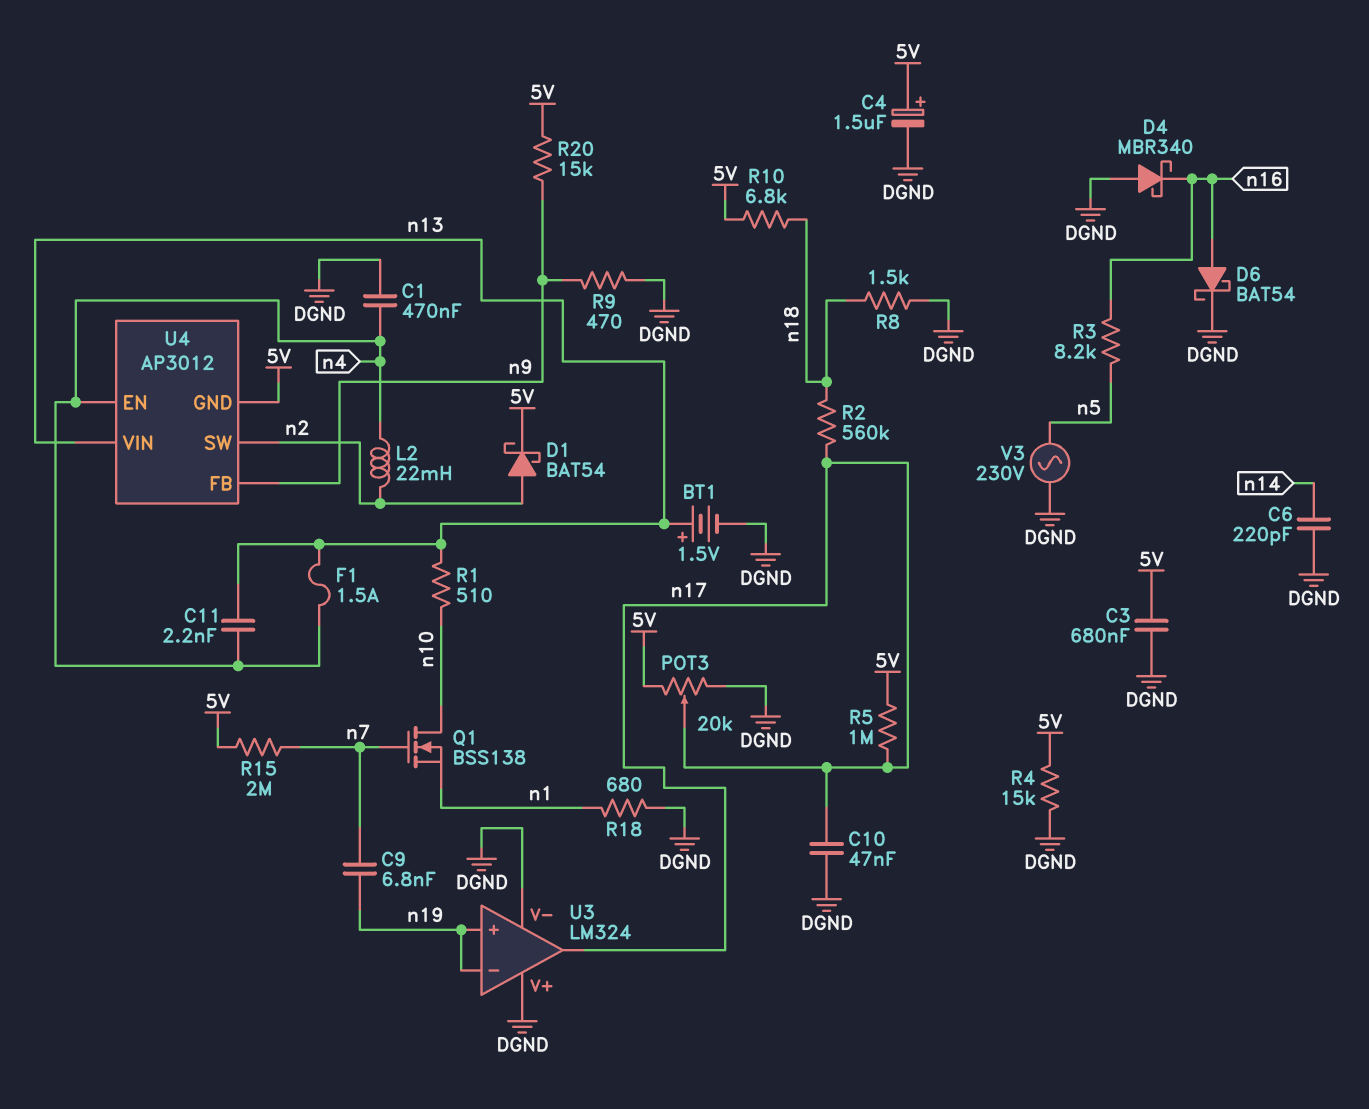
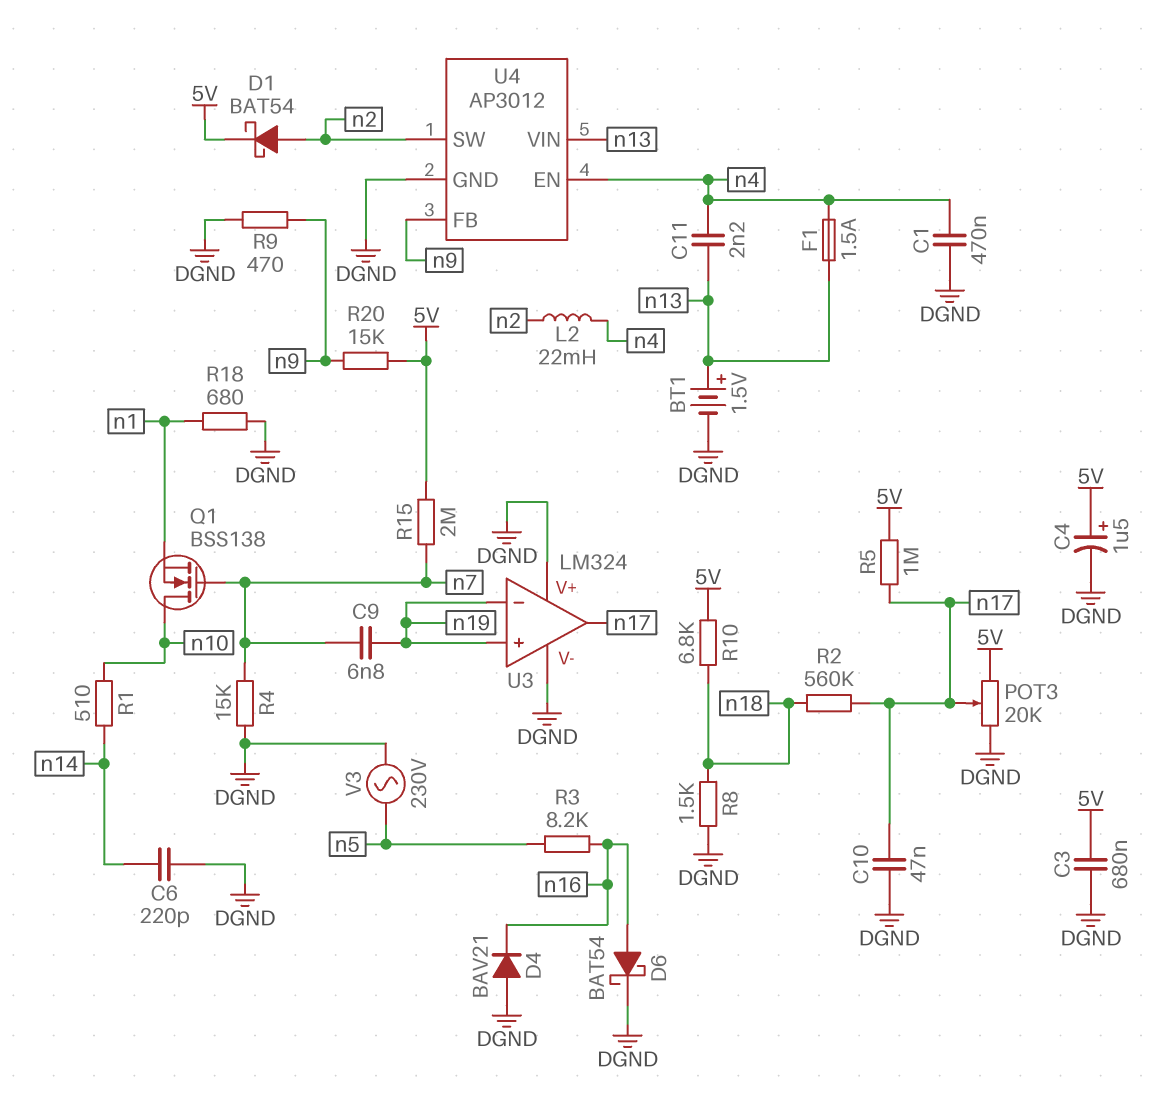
D4: schottky MBR340 (A DGND, K n16) -> diode BAV21 (A DGND, K n16)
R1: 510 (n10, n13) -> 510 (n10, n14)
R4: 15k (5V, DGND) -> 15k (DGND, n7)
U4 pin GND: 5V -> DGND

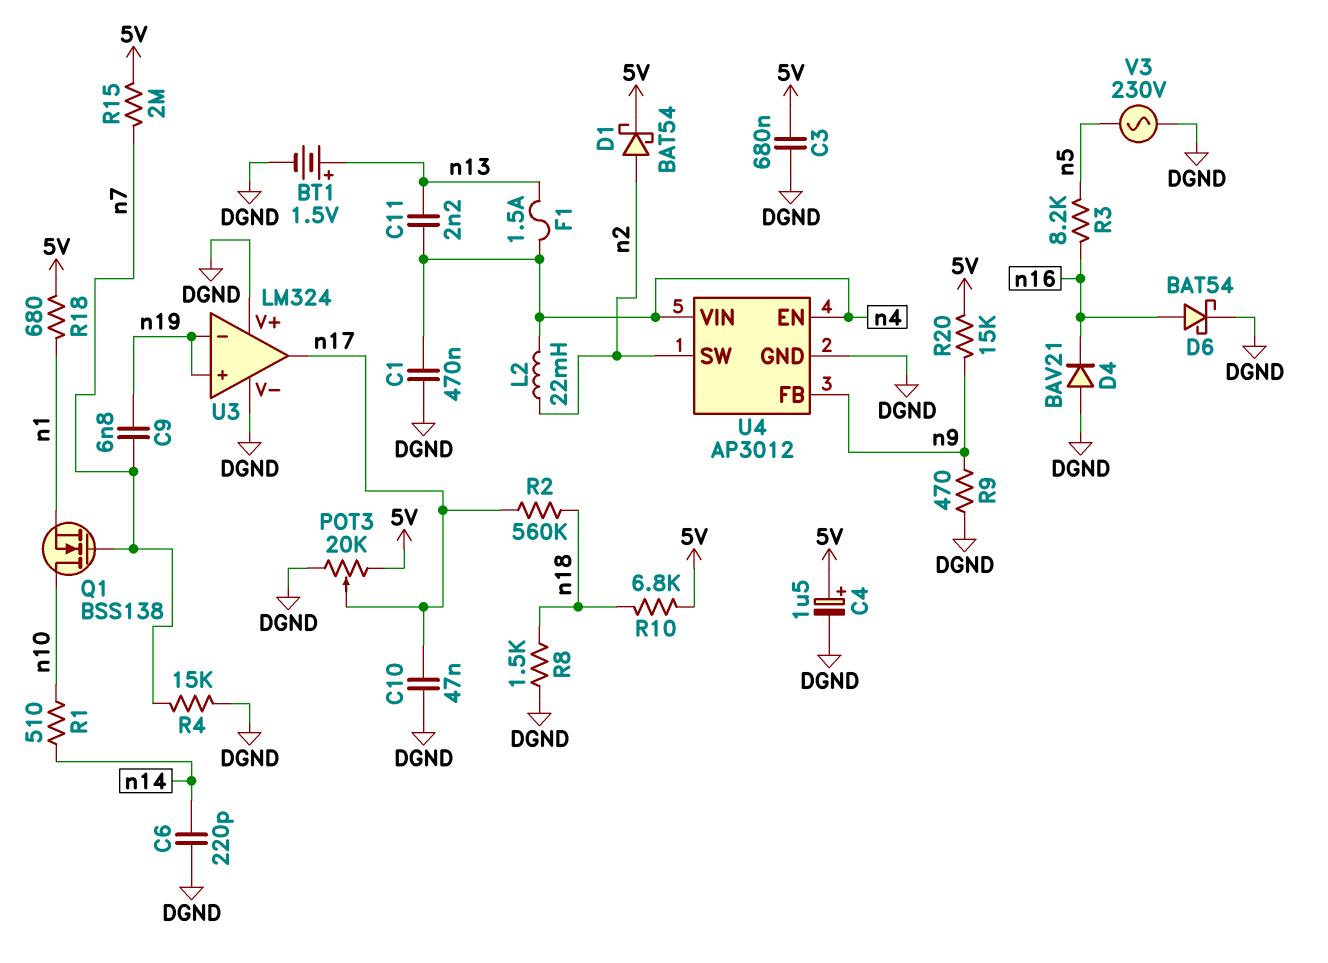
R5: 1M (5V, n17) -> none
R18: 680 (DGND, n1) -> 680 (5V, n1)
U4 pin VIN: n13 -> n4

